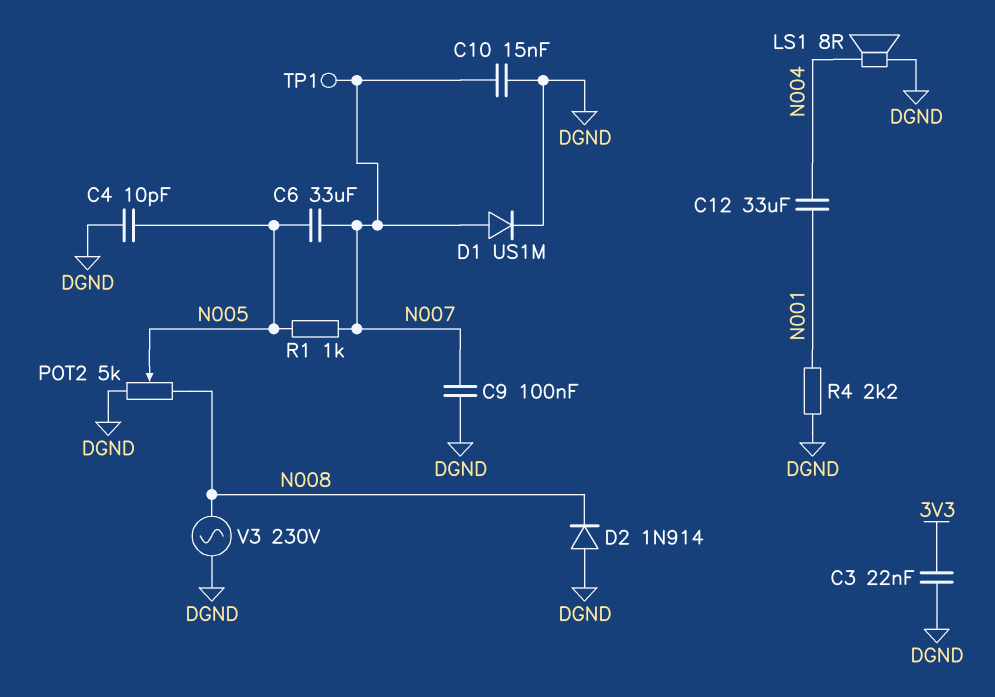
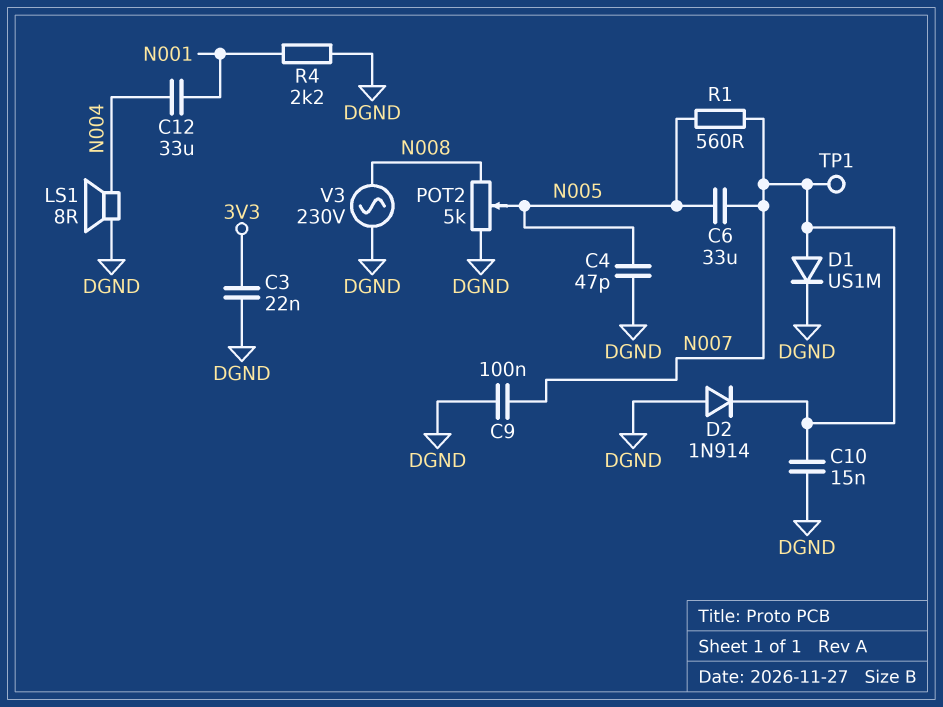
C4: 10pF (DGND, N005) -> 47pF (DGND, N005)
D2: diode 1N914 (A DGND, K N008) -> diode 1N914 (A DGND, K N007)
R1: 1k (N005, N007) -> 560 (N005, N007)

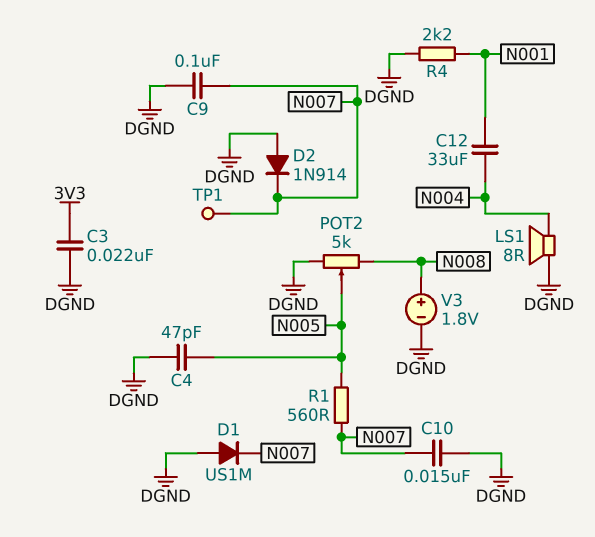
C6: 33uF (N005, N007) -> none
D1: diode US1M (A N007, K DGND) -> diode US1M (A DGND, K N007)
V3: AC 230V (DGND, N008) -> 1.8V (plus N008, minus DGND)

